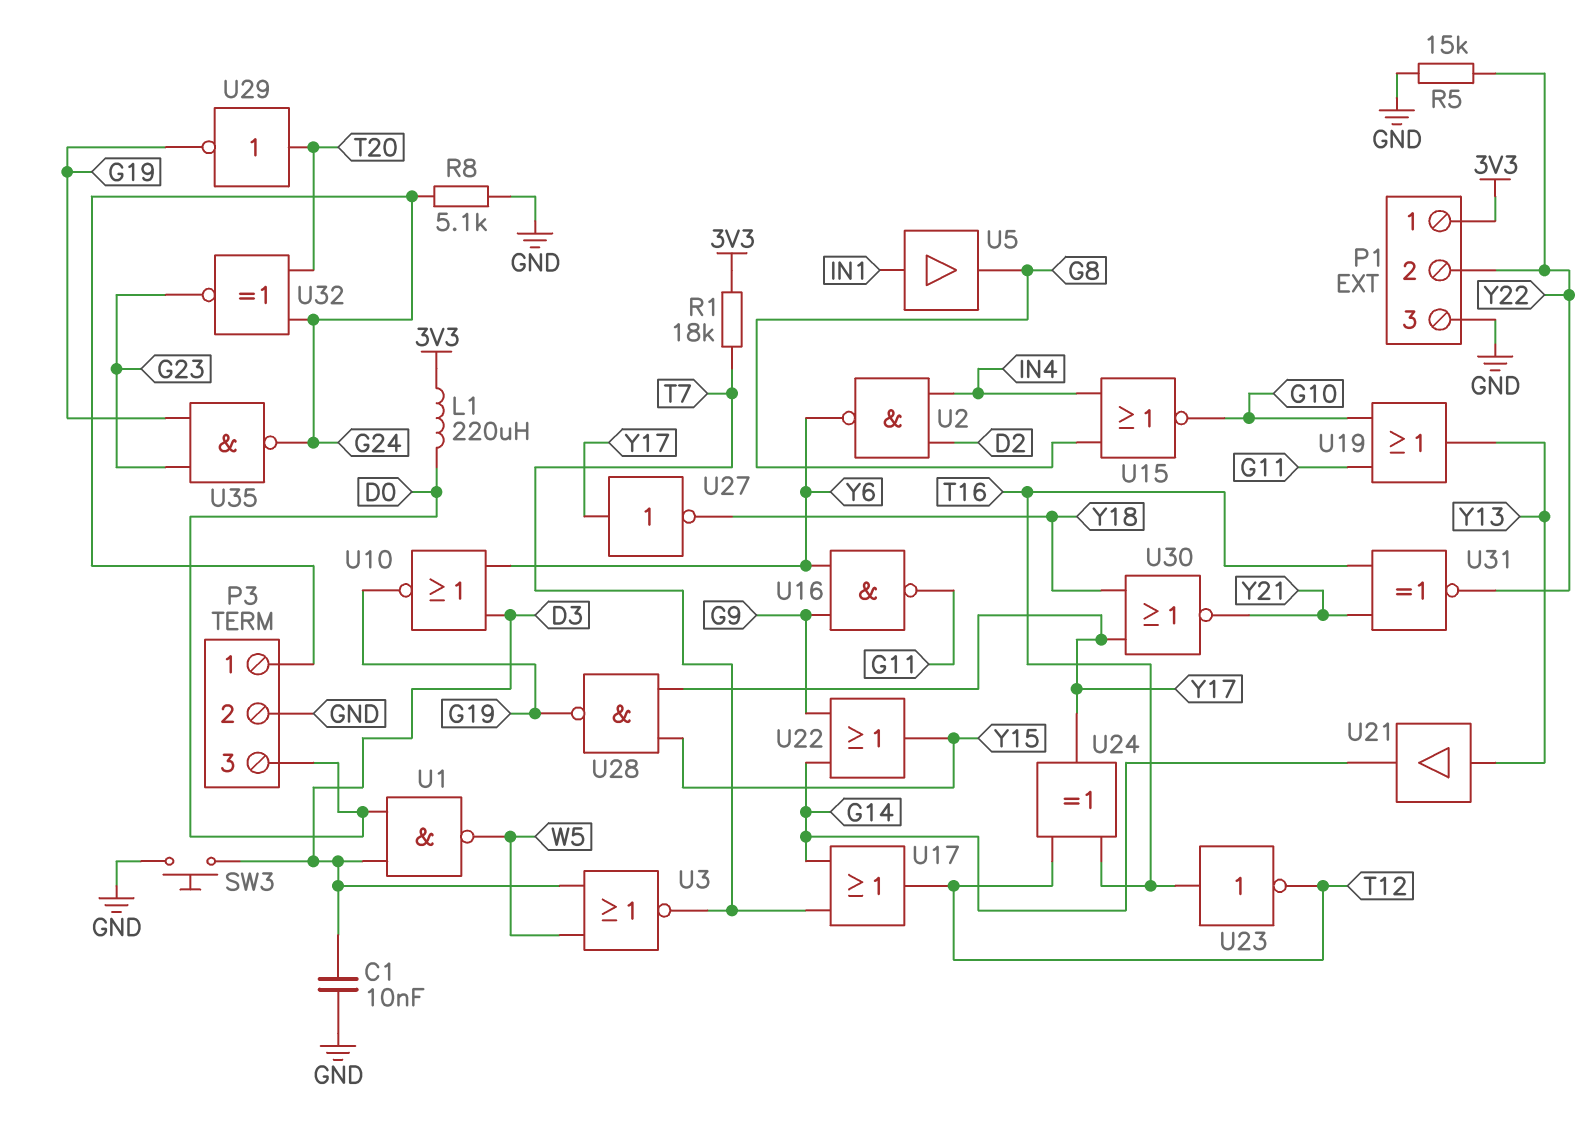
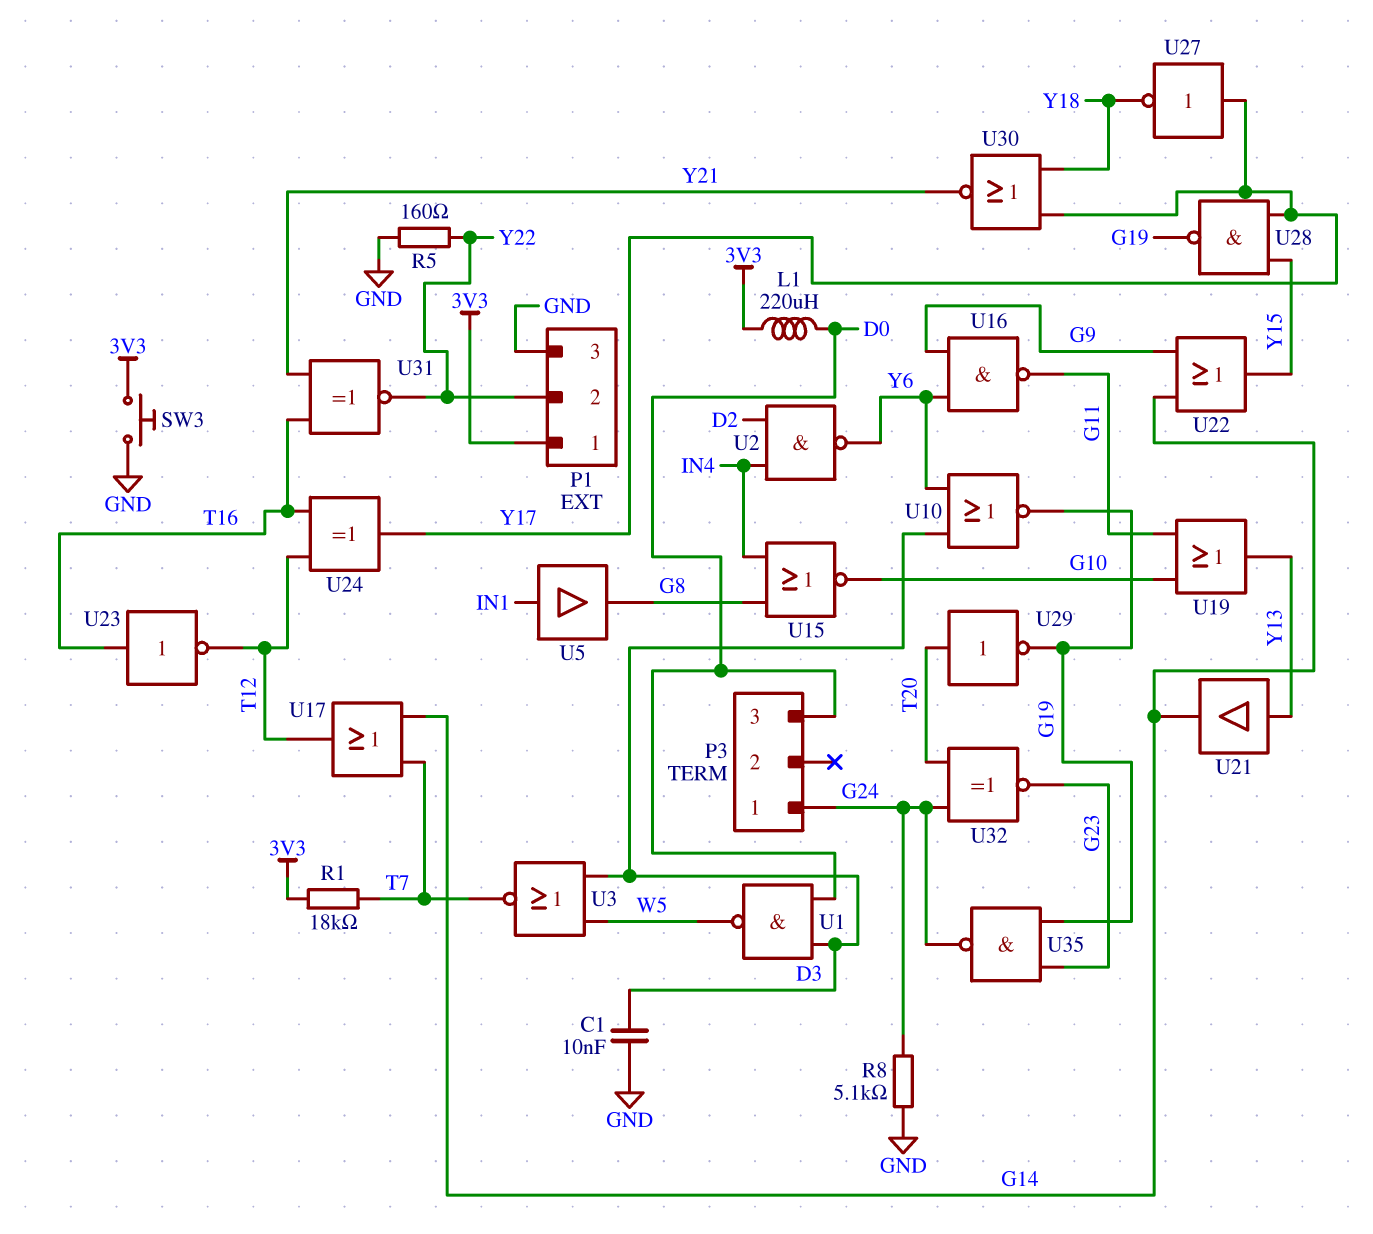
P3 pin 2: GND -> none
R5: 15k (GND, Y22) -> 160 (GND, Y22)
SW3: button (D3, GND) -> button (3V3, GND)

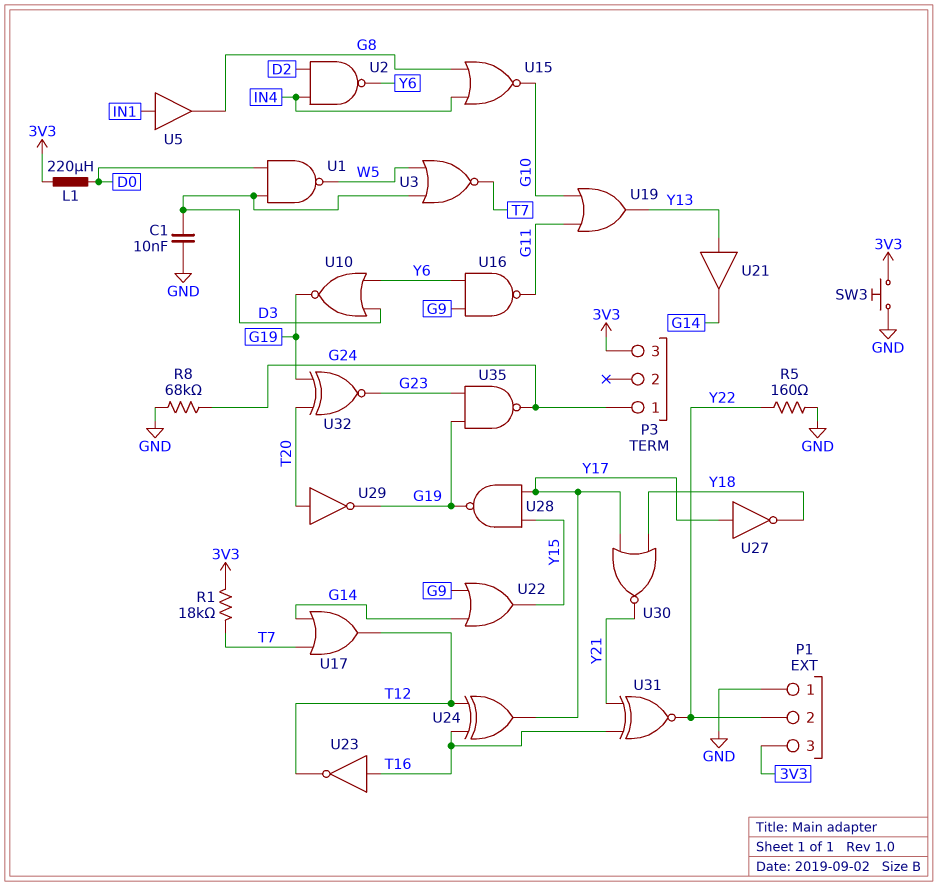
P1 pin 1: 3V3 -> GND
P1 pin 3: GND -> 3V3
P3 pin 3: D0 -> 3V3
R8: 5.1k (G24, GND) -> 68k (G24, GND)
U32: XNOR (in G24, in T20, out G23) -> XNOR (in G19, in T20, out G23)

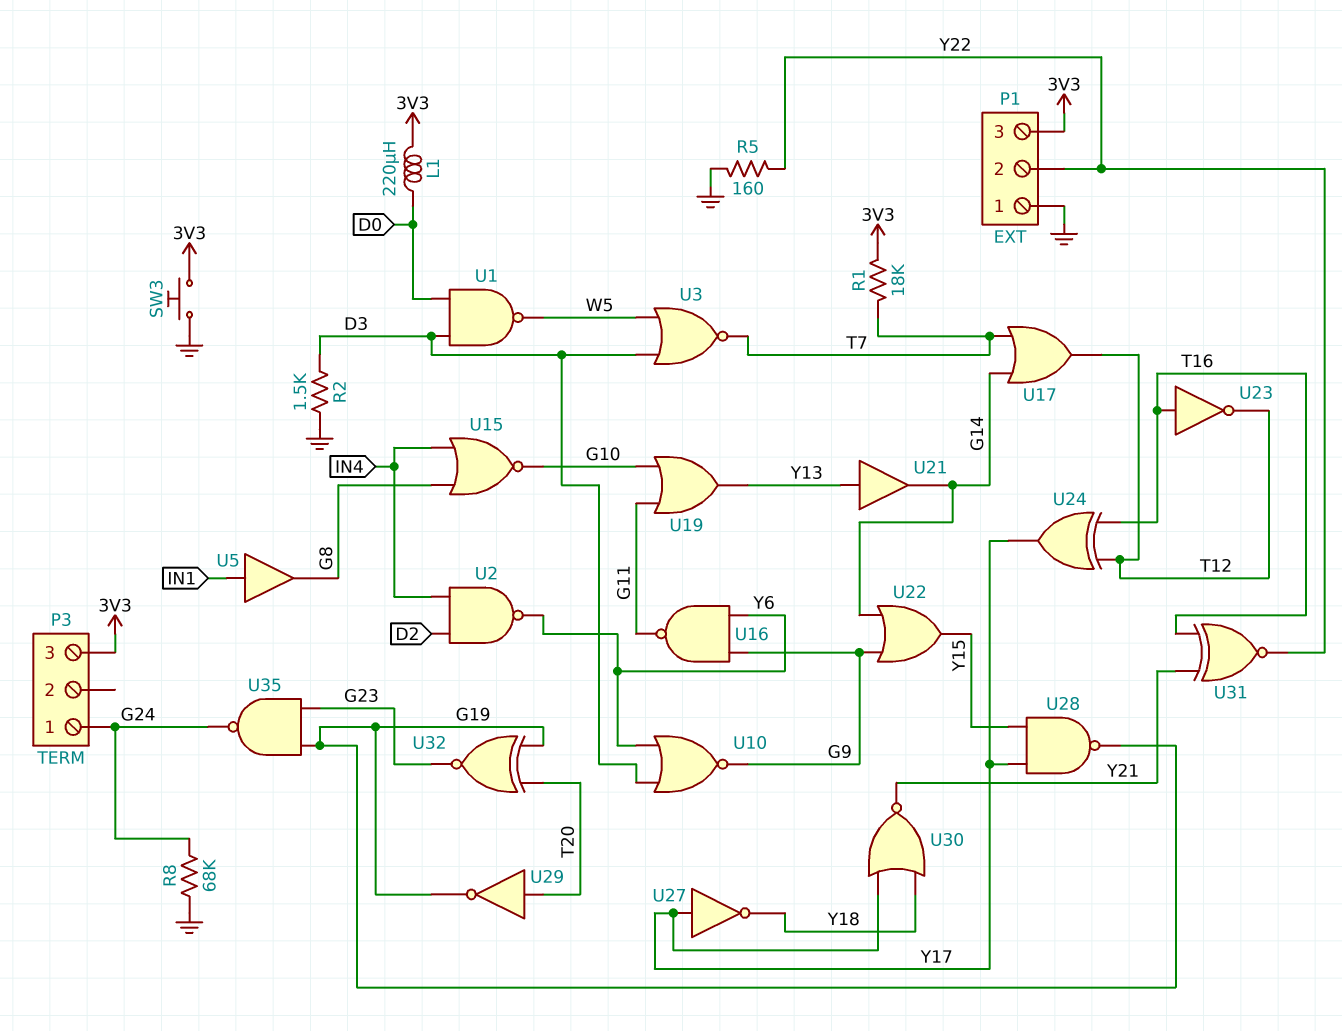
C1: 10nF (D3, GND) -> none
R2: none -> 1.5k (D3, GND)
U10: NOR (in D3, in Y6, out G19) -> NOR (in D3, in Y6, out G9)

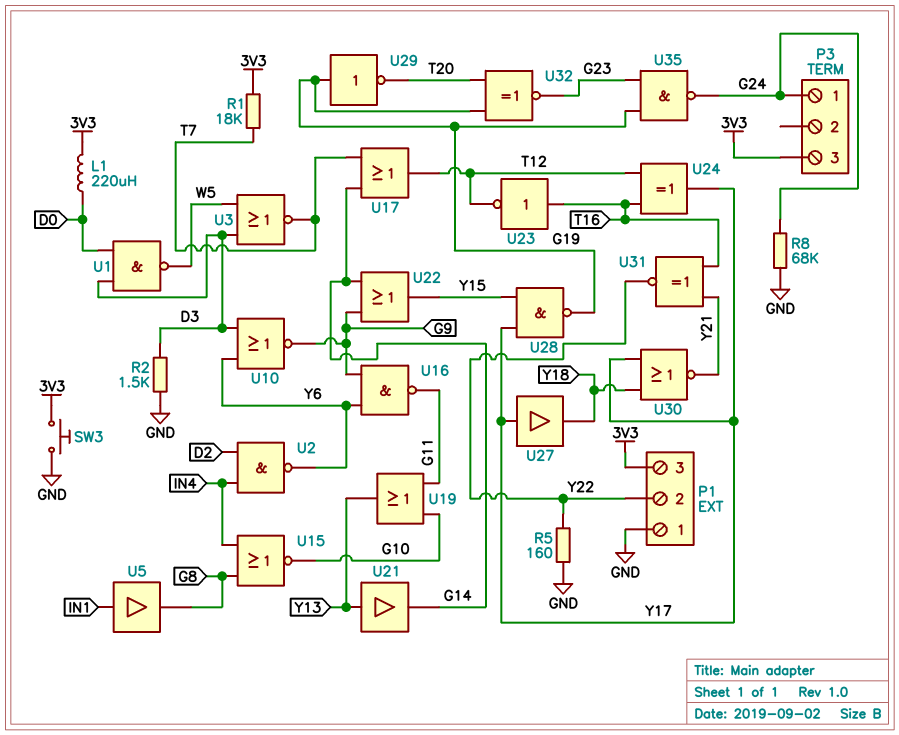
U27: NOT (in Y17, out Y18) -> buffer (in Y17, out Y18)
U29: NOT (in T20, out G19) -> NOT (in G19, out T20)

